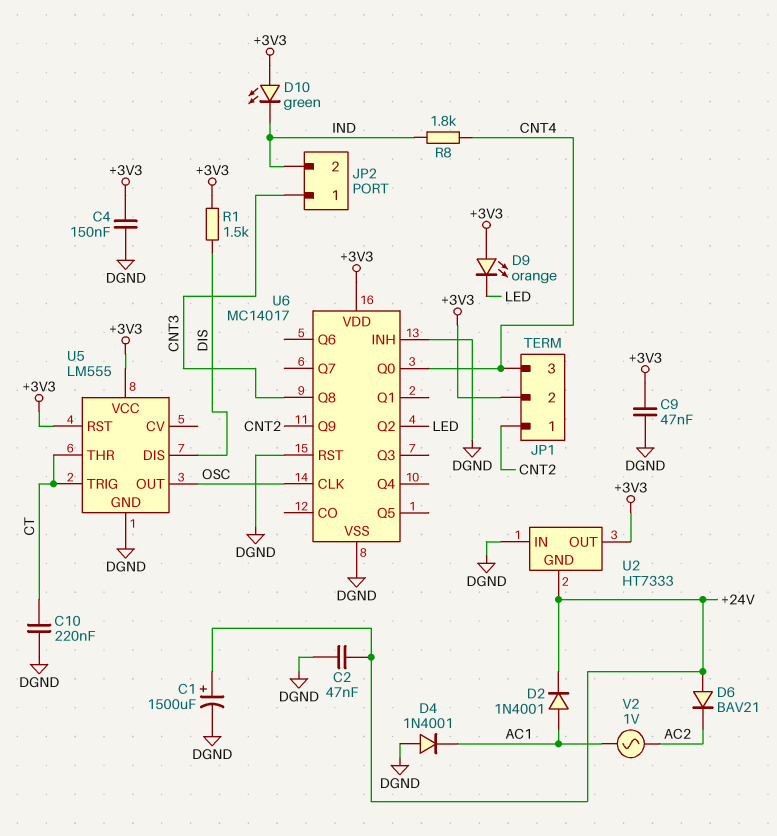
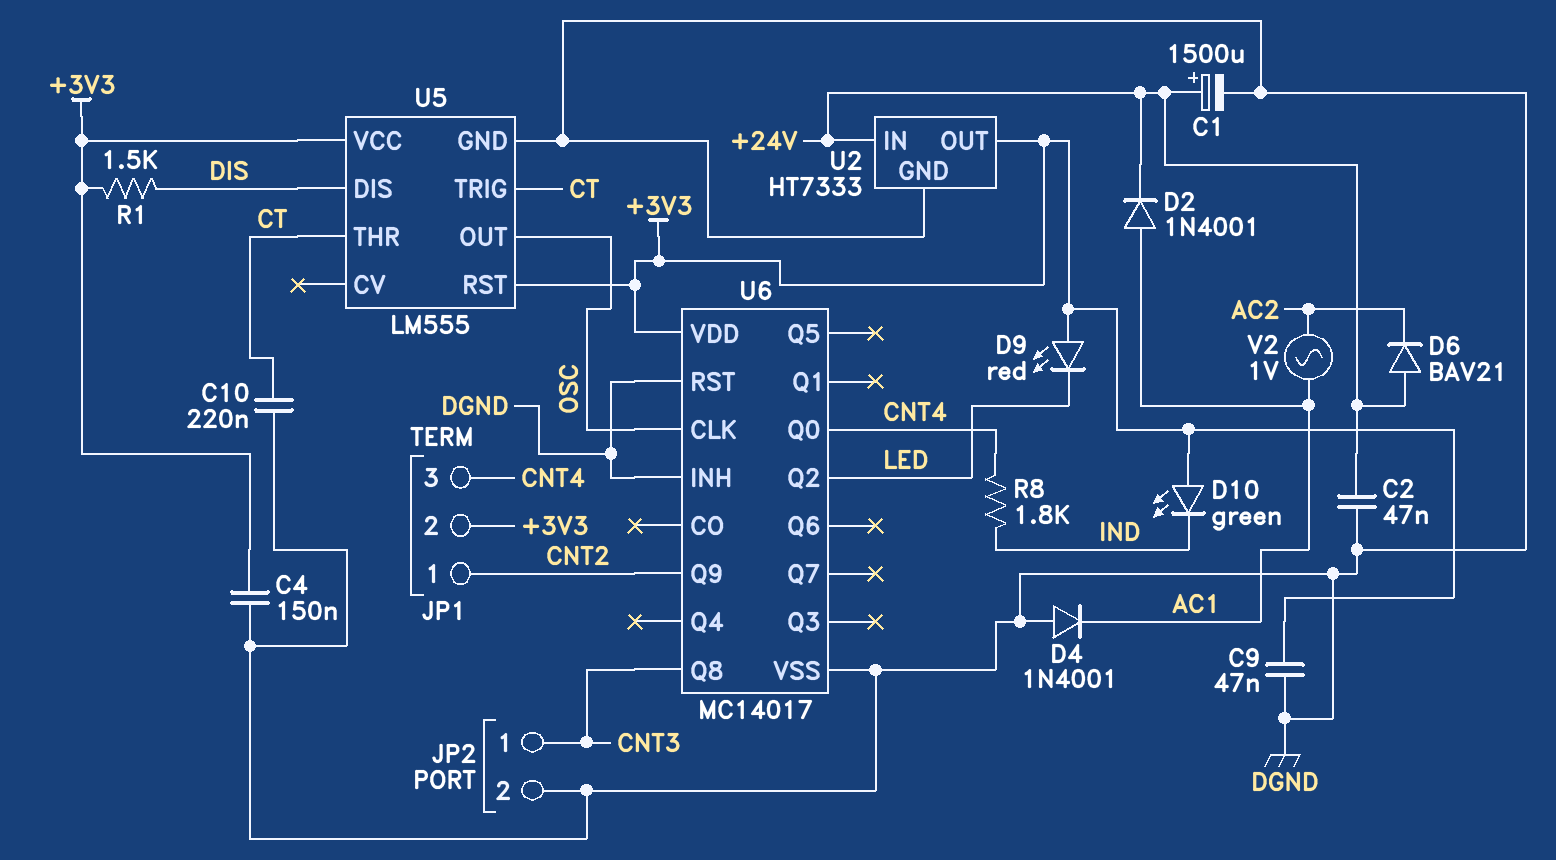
D9: LED orange (A +3V3, K LED) -> LED red (A +3V3, K LED)
JP2 pin 2: IND -> DGND
U2 pin GND: +24V -> DGND
U2 pin IN: DGND -> +24V

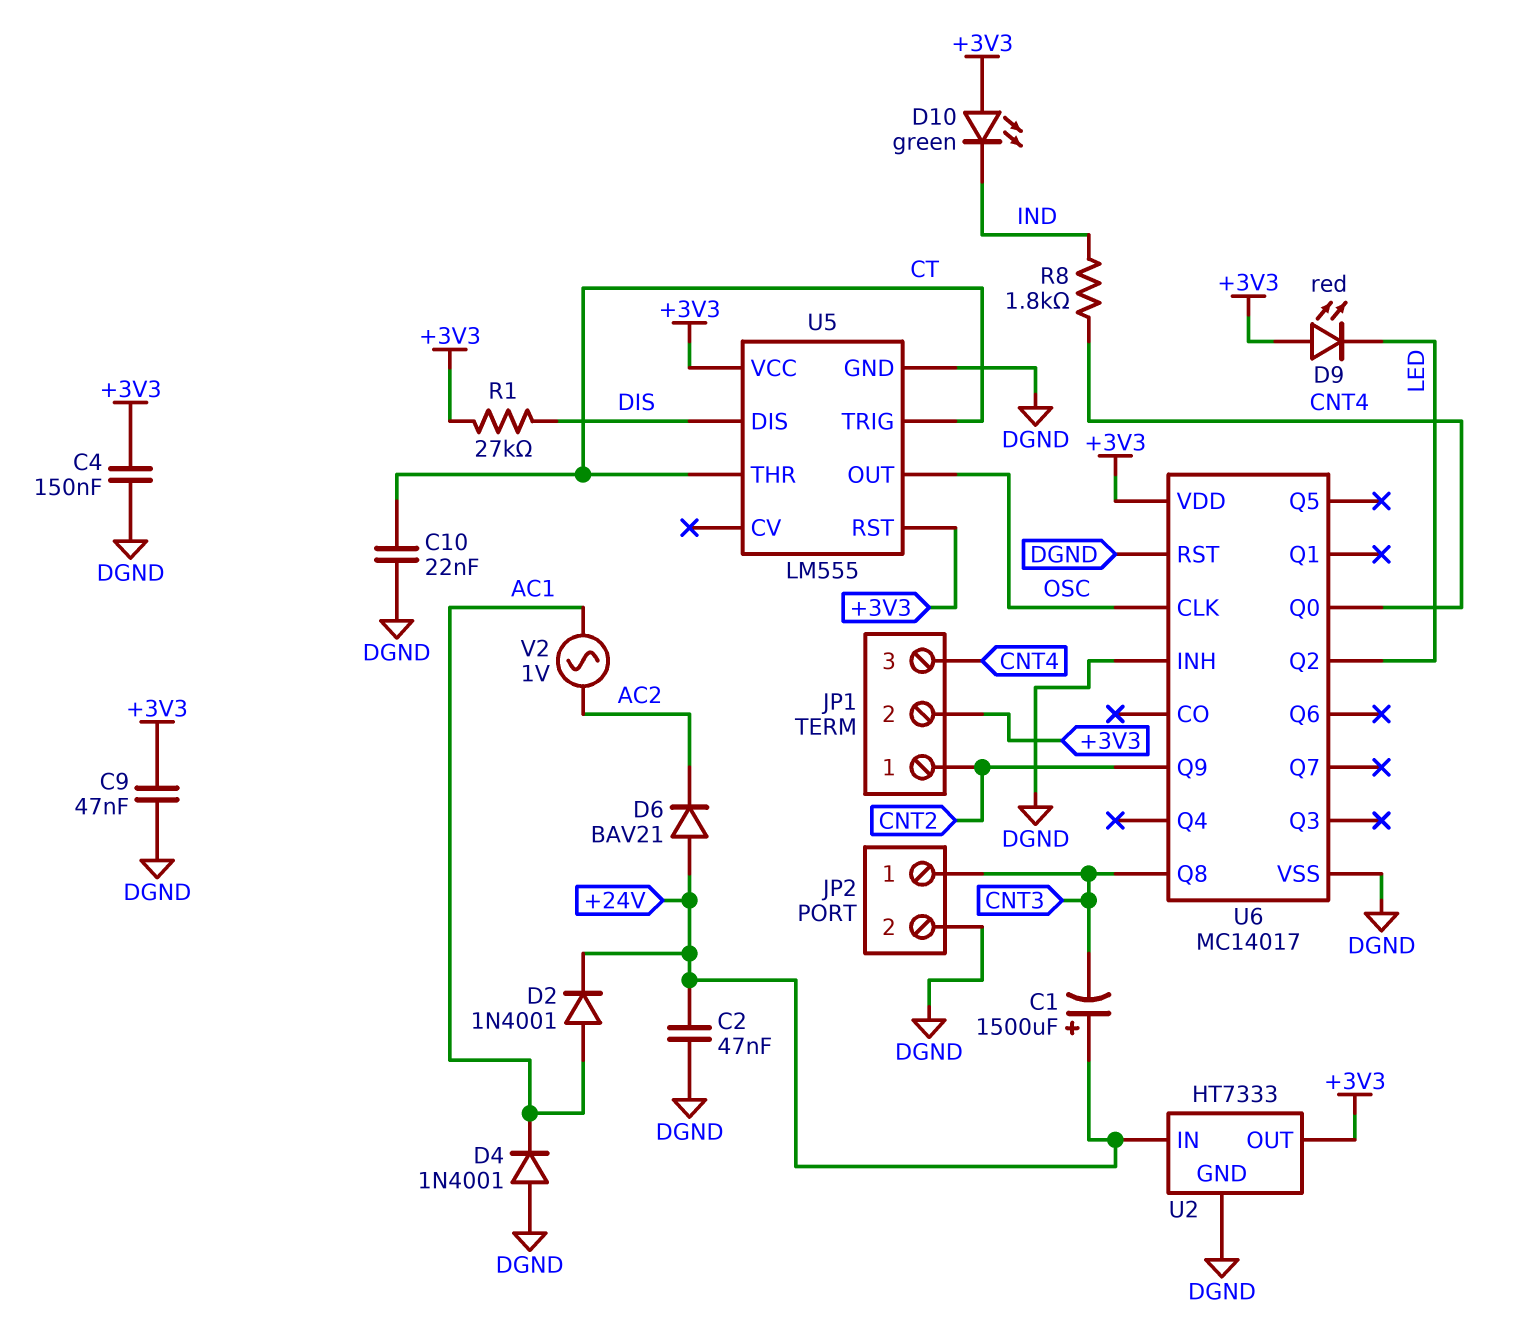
C1: 1500uF (plus +24V, minus DGND) -> 1500uF (plus +24V, minus CNT3)
C10: 220nF (CT, DGND) -> 22nF (CT, DGND)
R1: 1.5k (+3V3, DIS) -> 27k (+3V3, DIS)

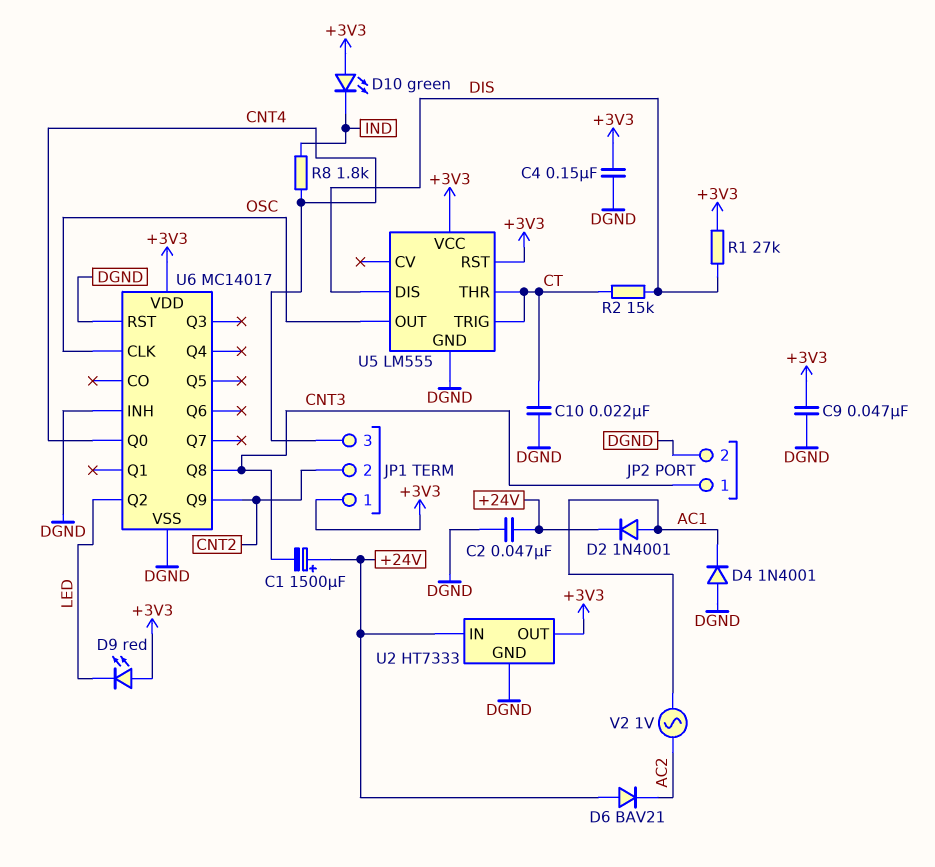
JP1 pin 1: CNT2 -> +3V3
JP1 pin 2: +3V3 -> CNT2
R2: none -> 15k (CT, DIS)

